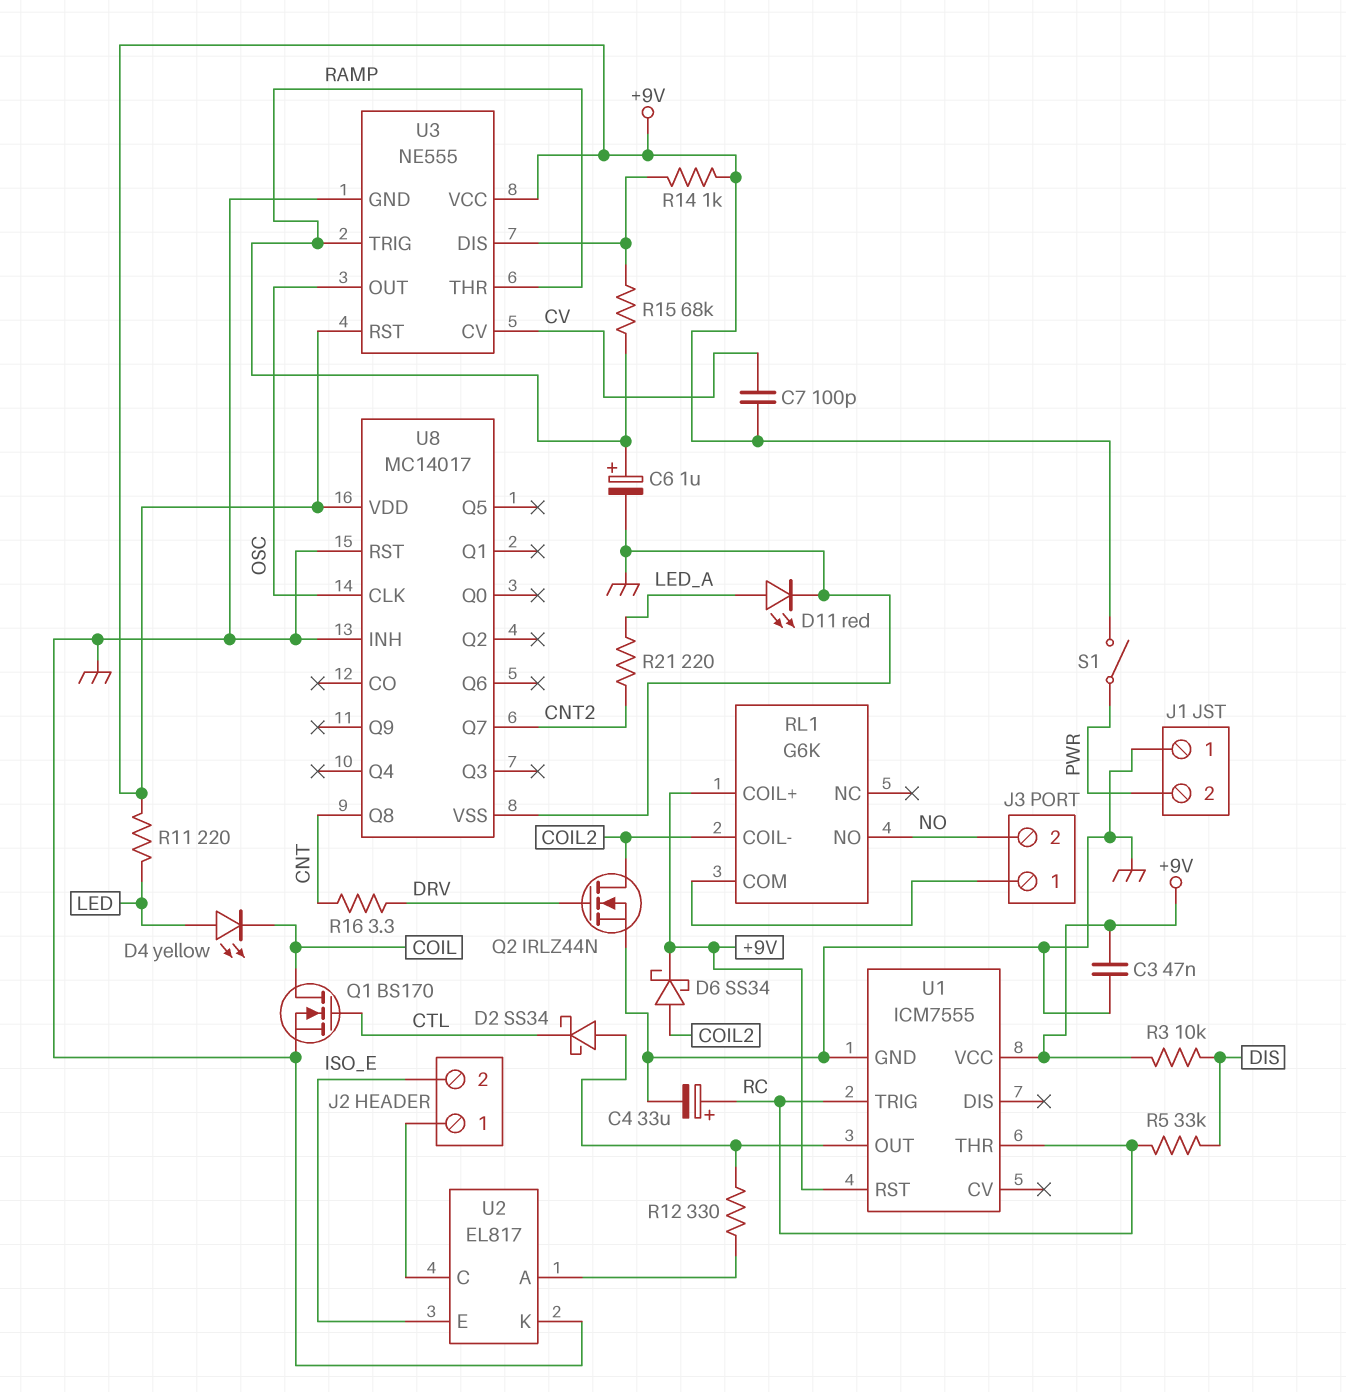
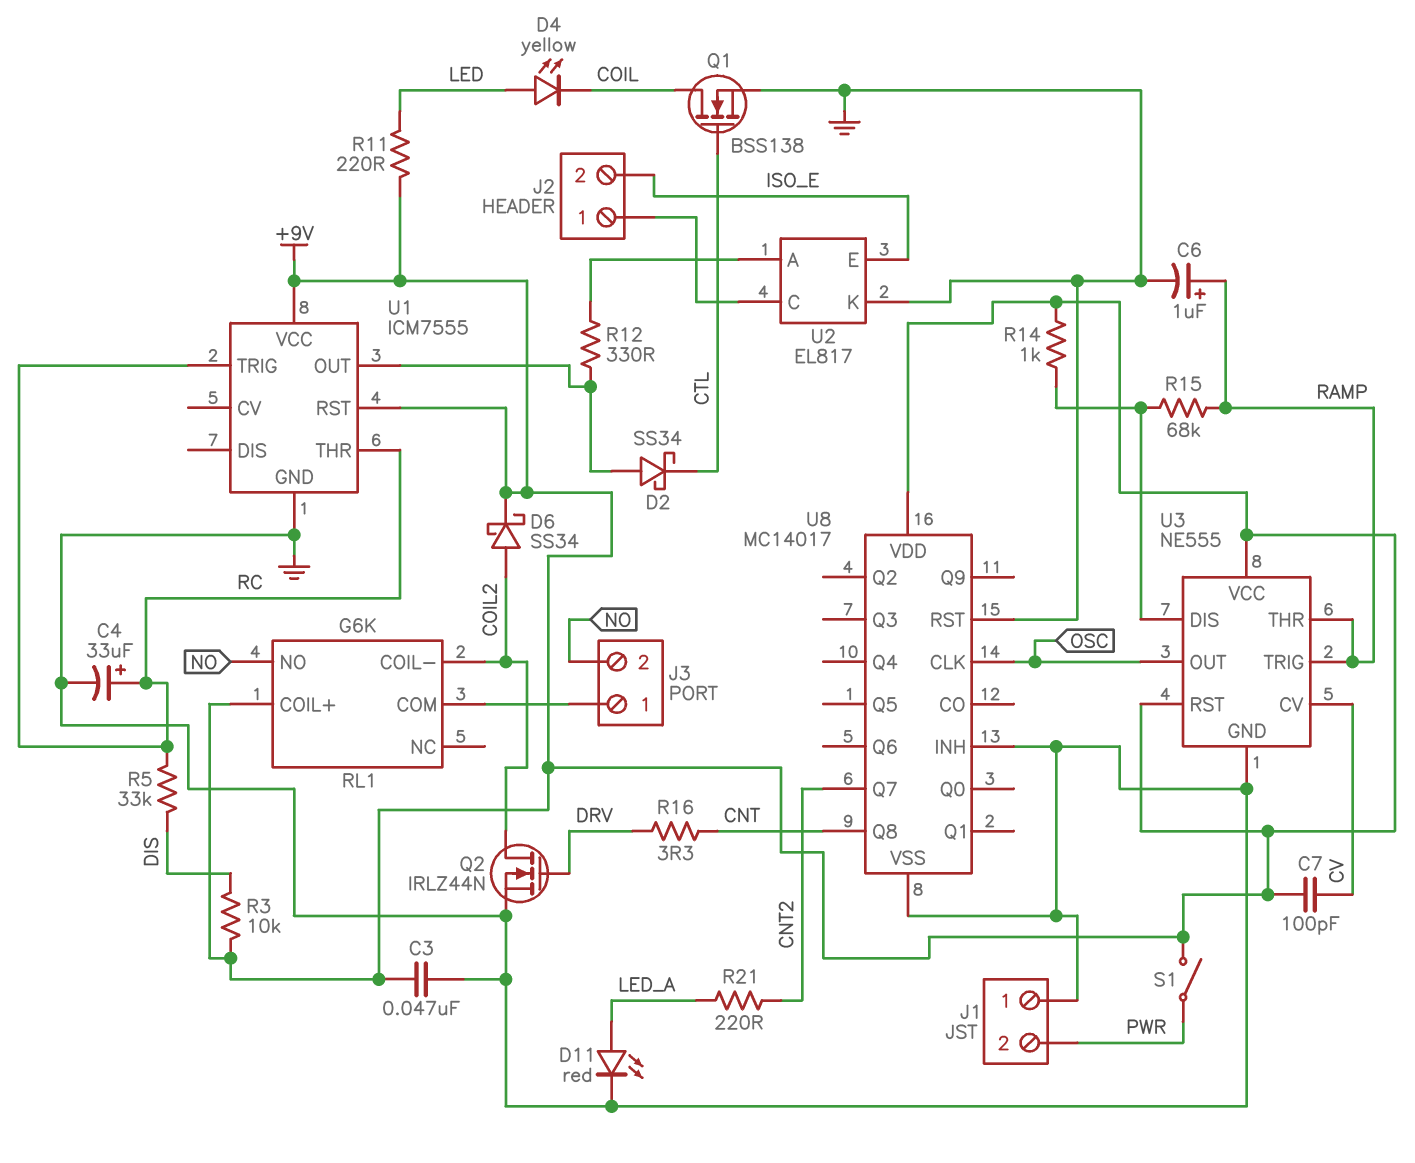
Q1: NMOS BS170 (G CTL, D COIL, S GND) -> NMOS BSS138 (G CTL, D COIL, S GND)

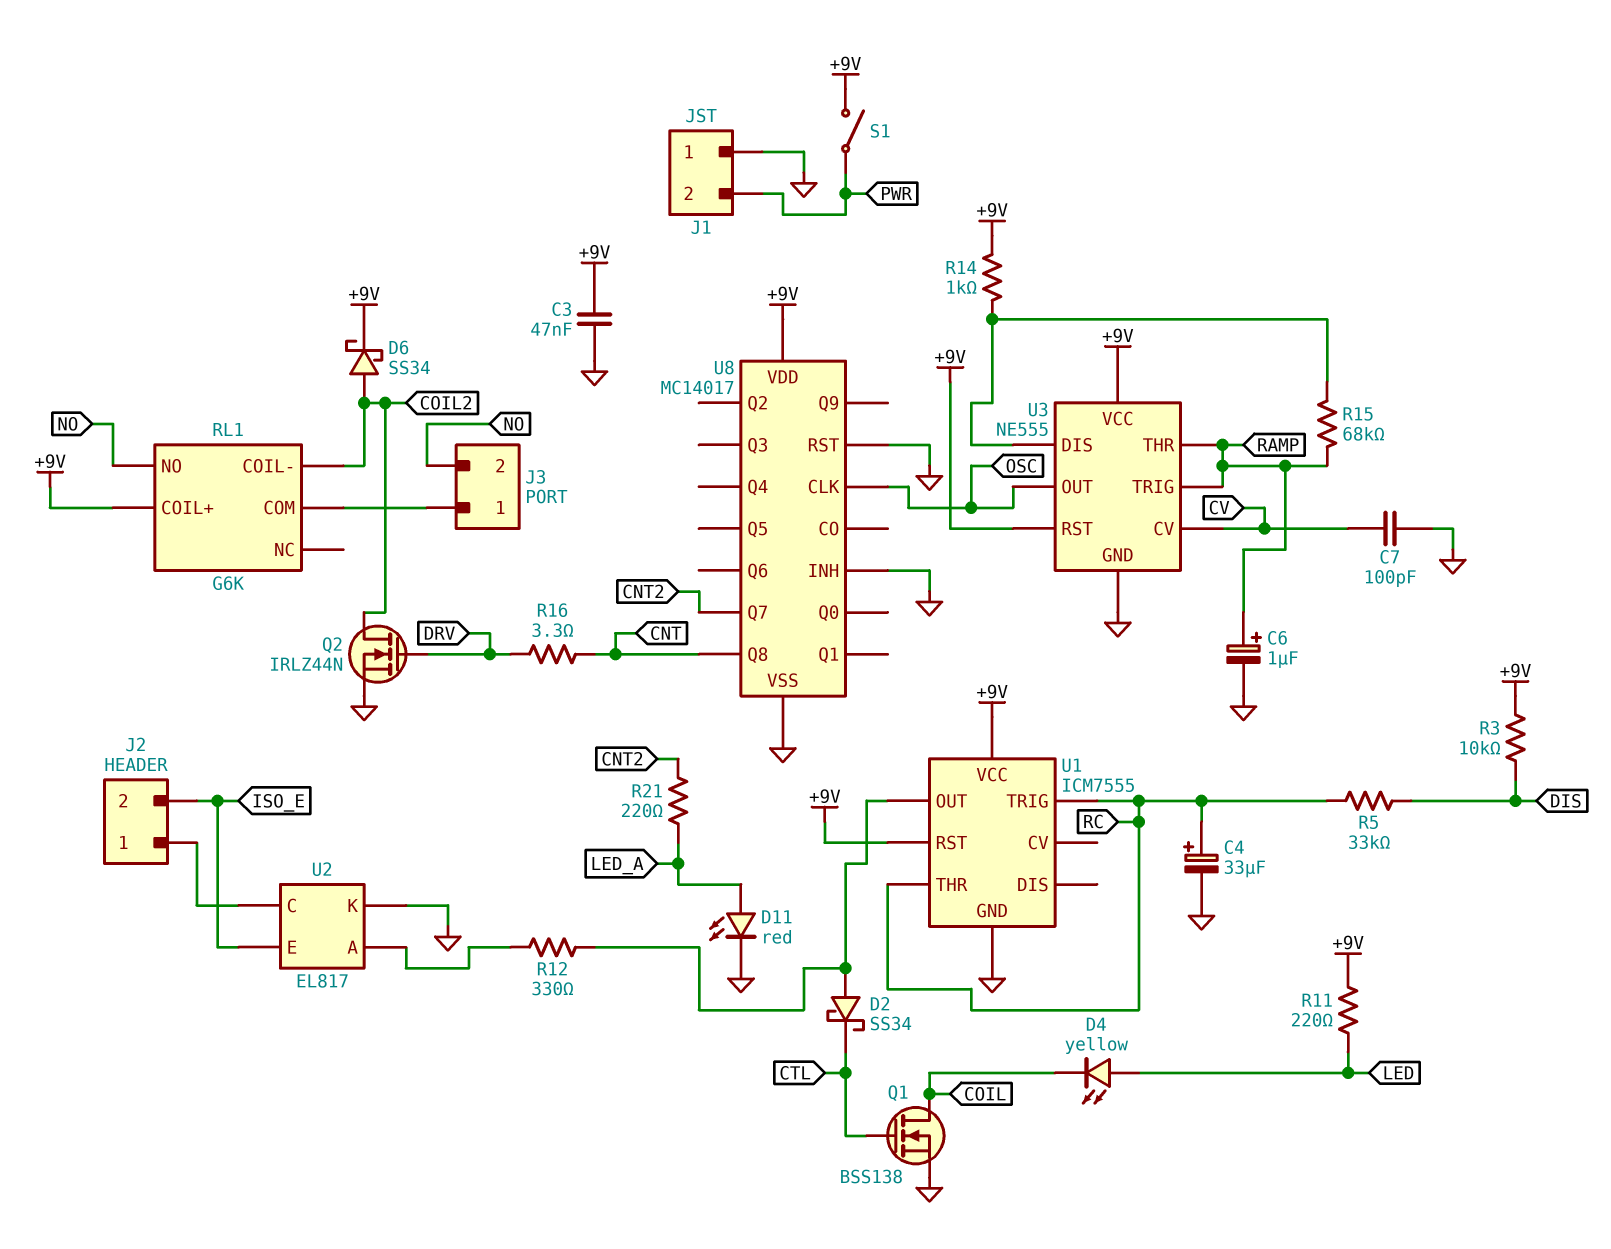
C7: 100pF (+9V, CV) -> 100pF (CV, GND)

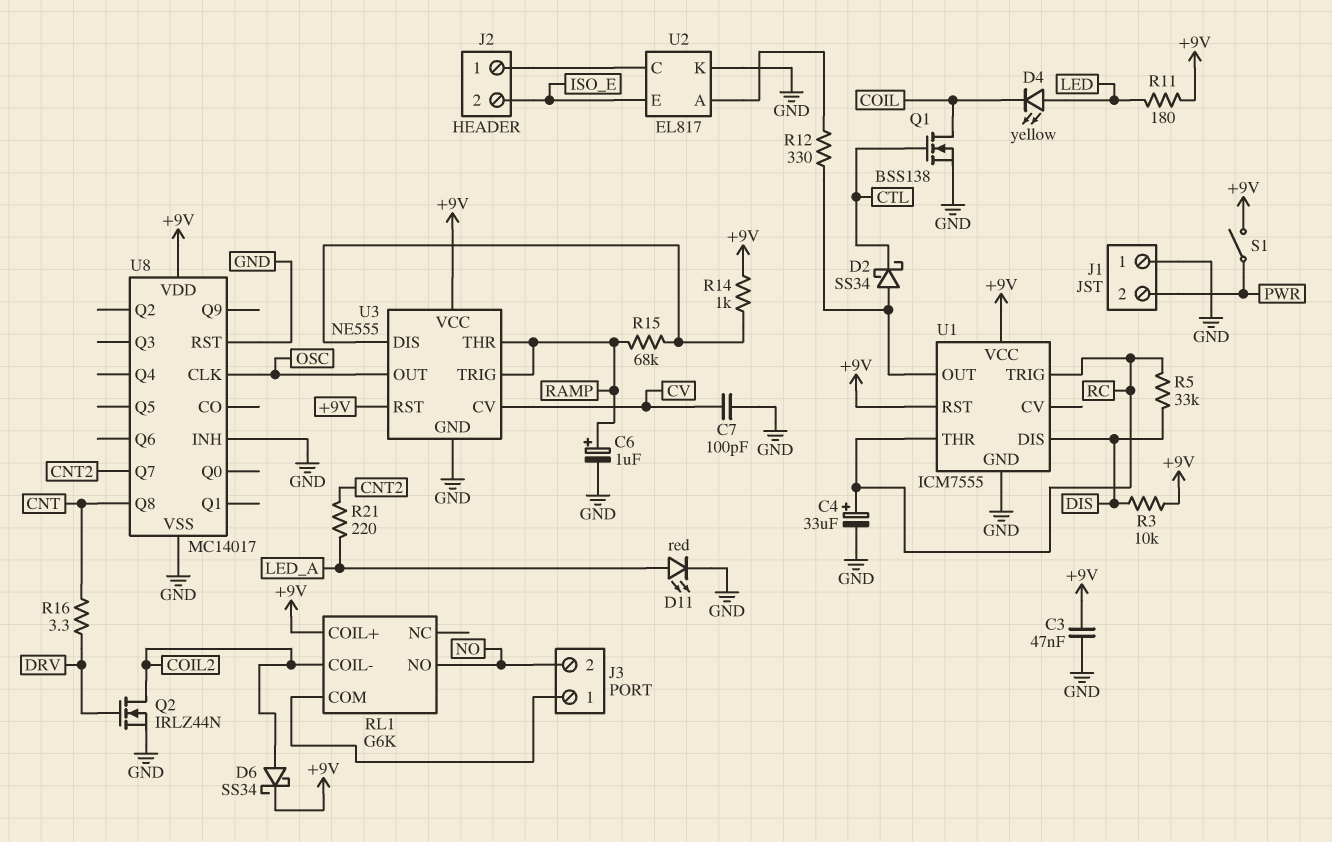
R11: 220 (+9V, LED) -> 180 (+9V, LED)
U1 pin DIS: none -> DIS

